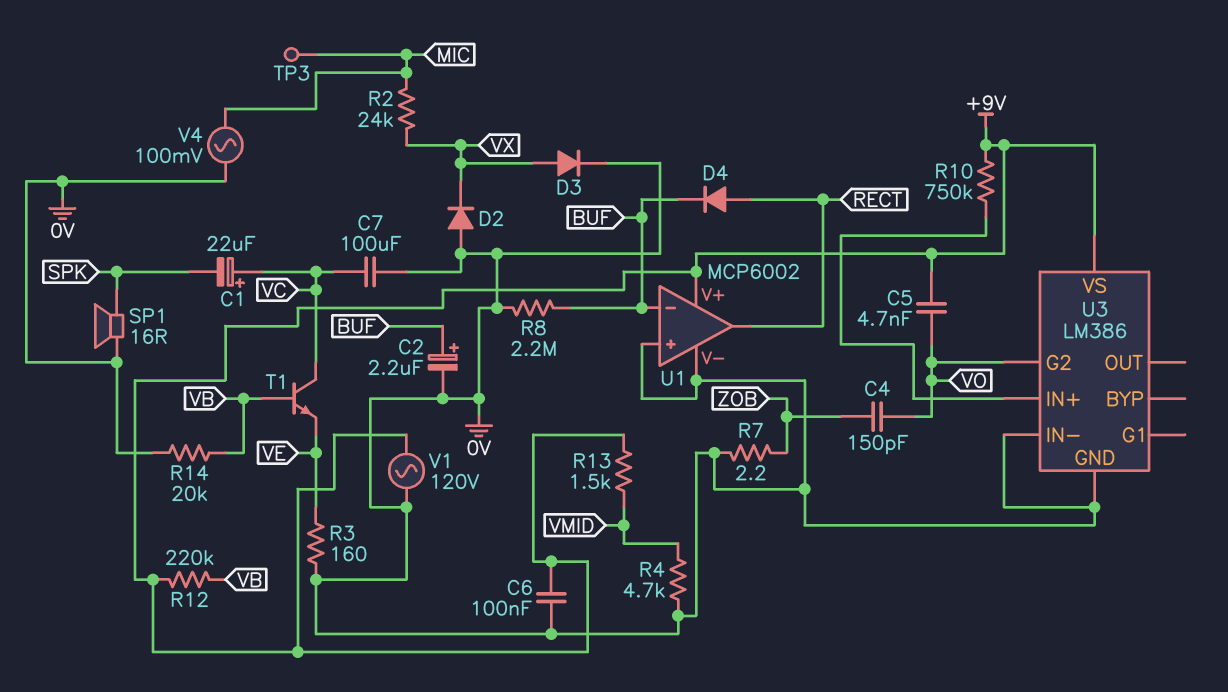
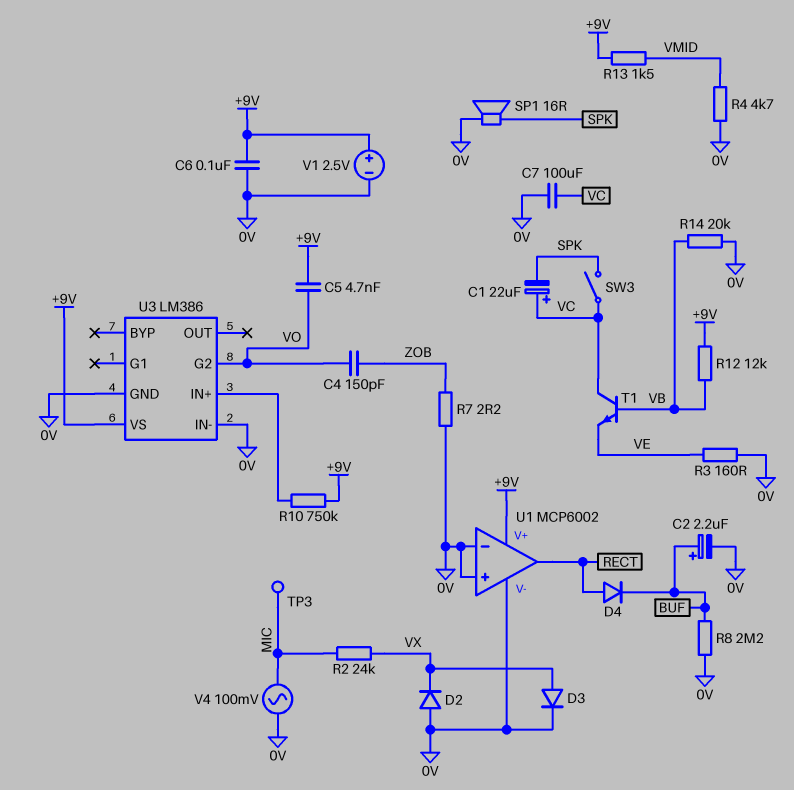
R12: 220k (+9V, VB) -> 12k (+9V, VB)
SW3: none -> switch (SPK, VC)
U1 pin in-: BUF -> 0V
V1: AC 120V (+9V, 0V) -> 2.5V (plus +9V, minus 0V)

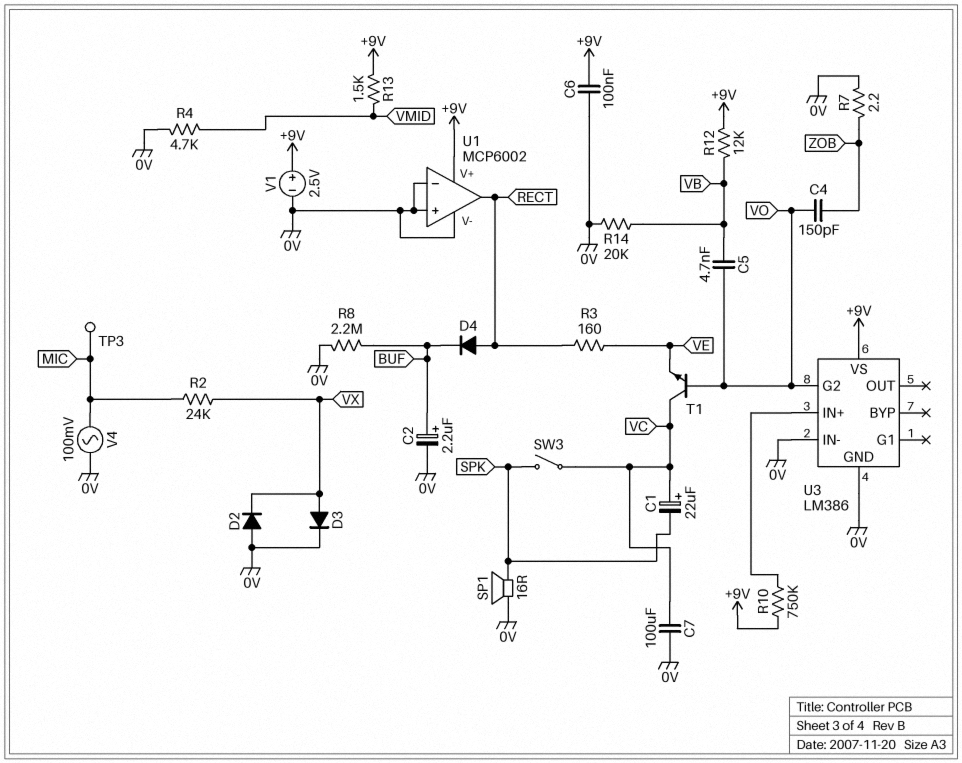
C5: 4.7nF (+9V, VO) -> 4.7nF (VB, VO)
R3: 160 (0V, VE) -> 160 (RECT, VE)
T1: NPN (B VB, C VC, E VE) -> NPN (B VO, C VC, E VE)

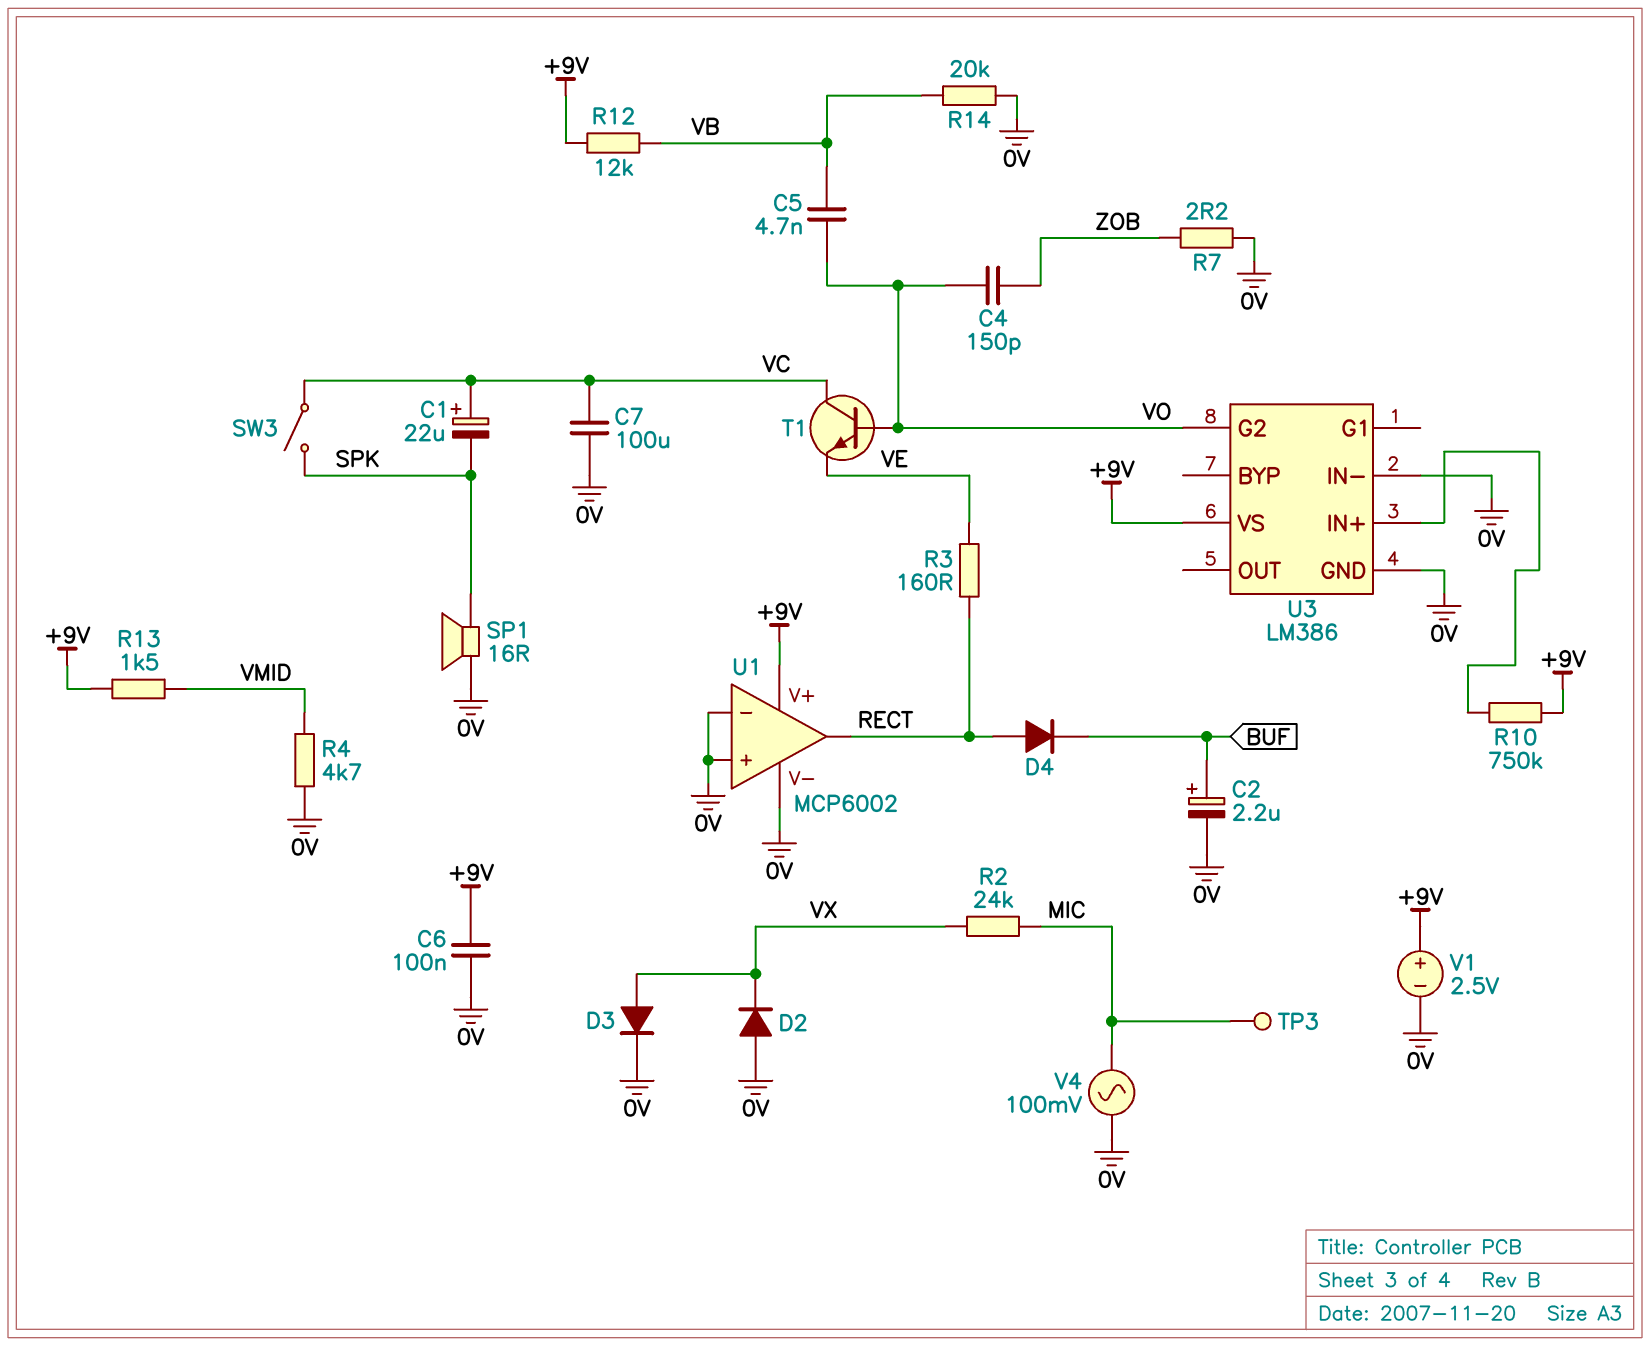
R8: 2.2M (0V, BUF) -> none

